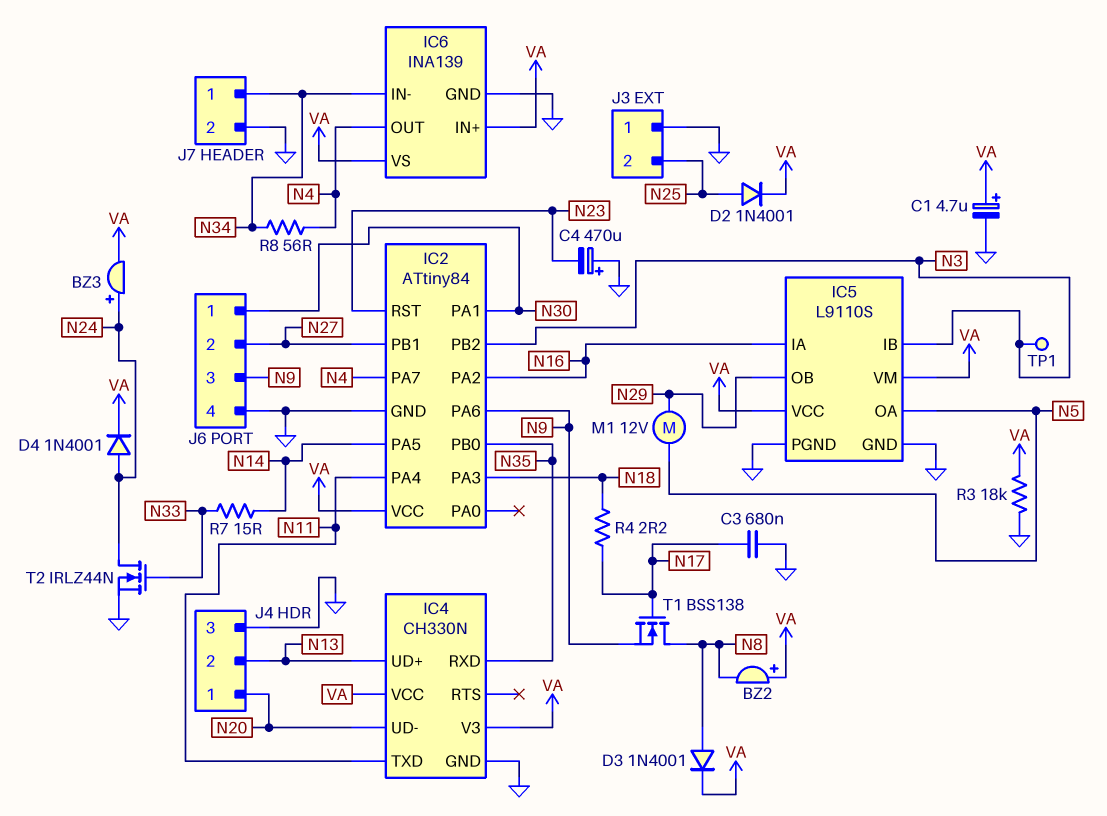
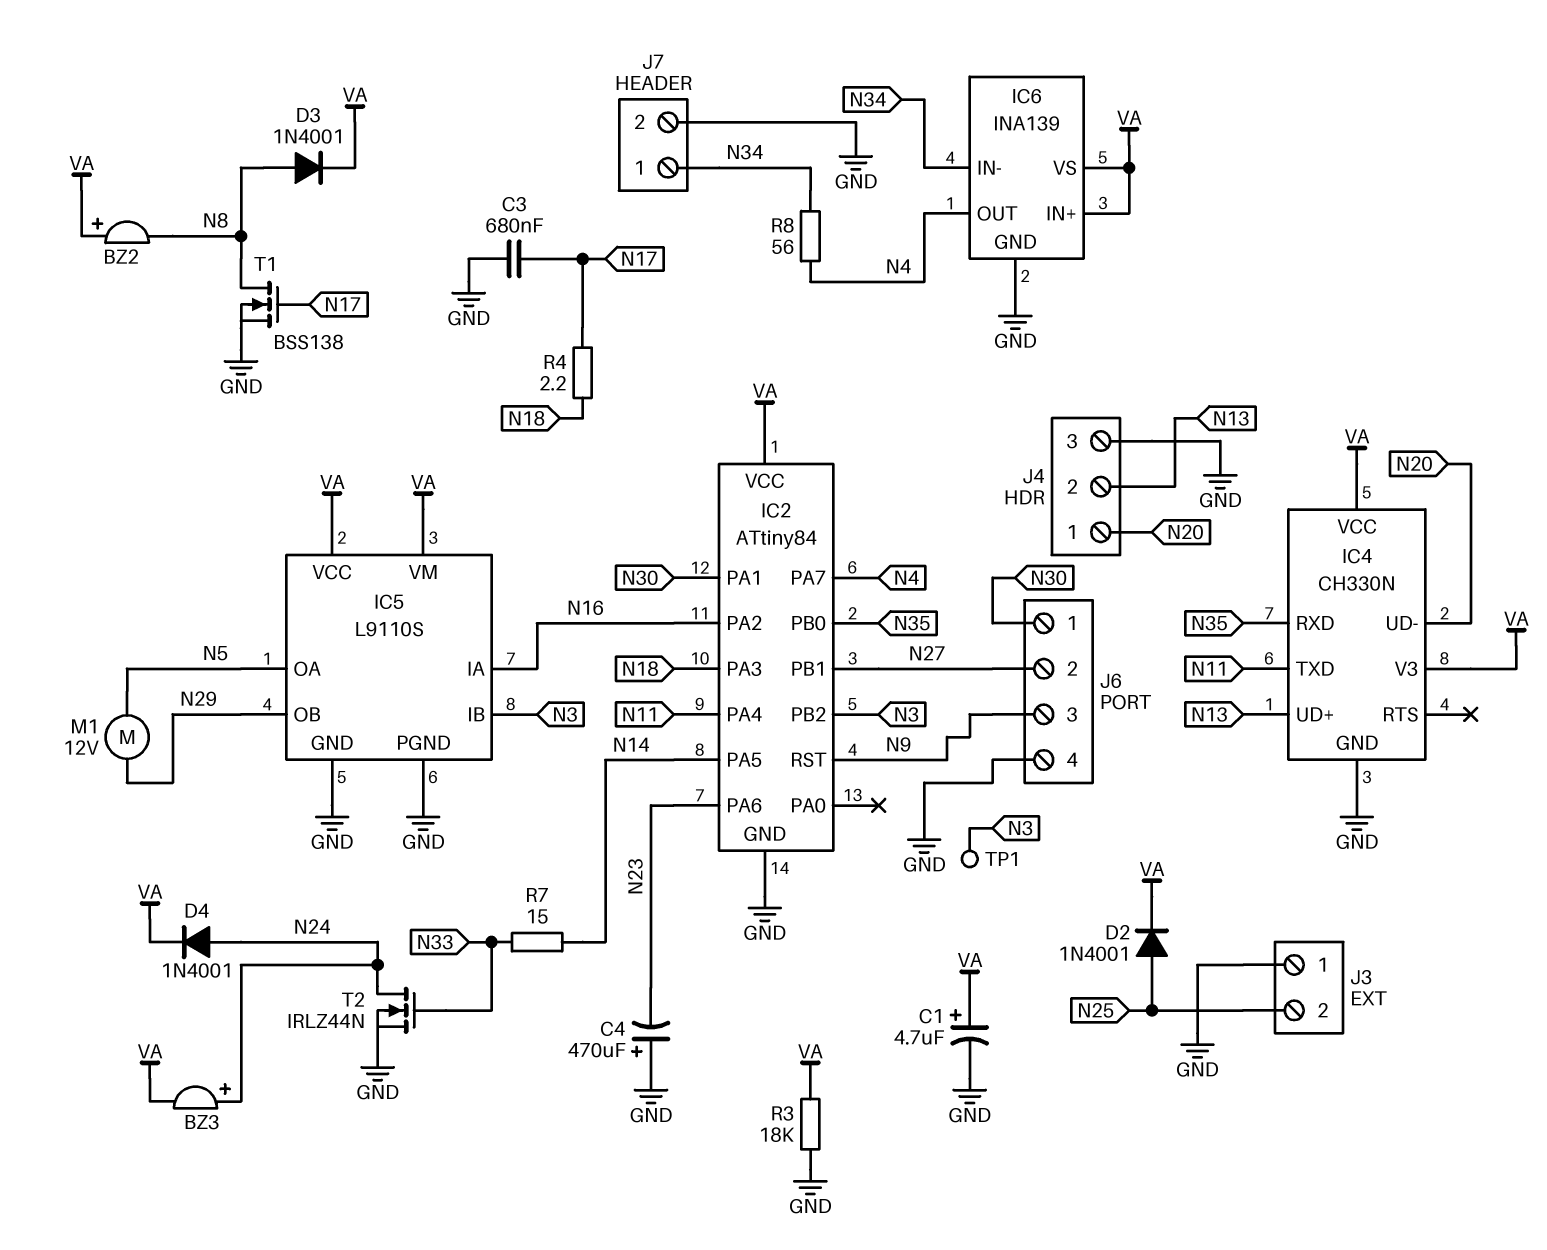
IC2 pin PA6: N9 -> N23
IC2 pin RST: N23 -> N9
T1: NMOS BSS138 (G N17, D N8, S N9) -> NMOS BSS138 (G N17, D N8, S GND)

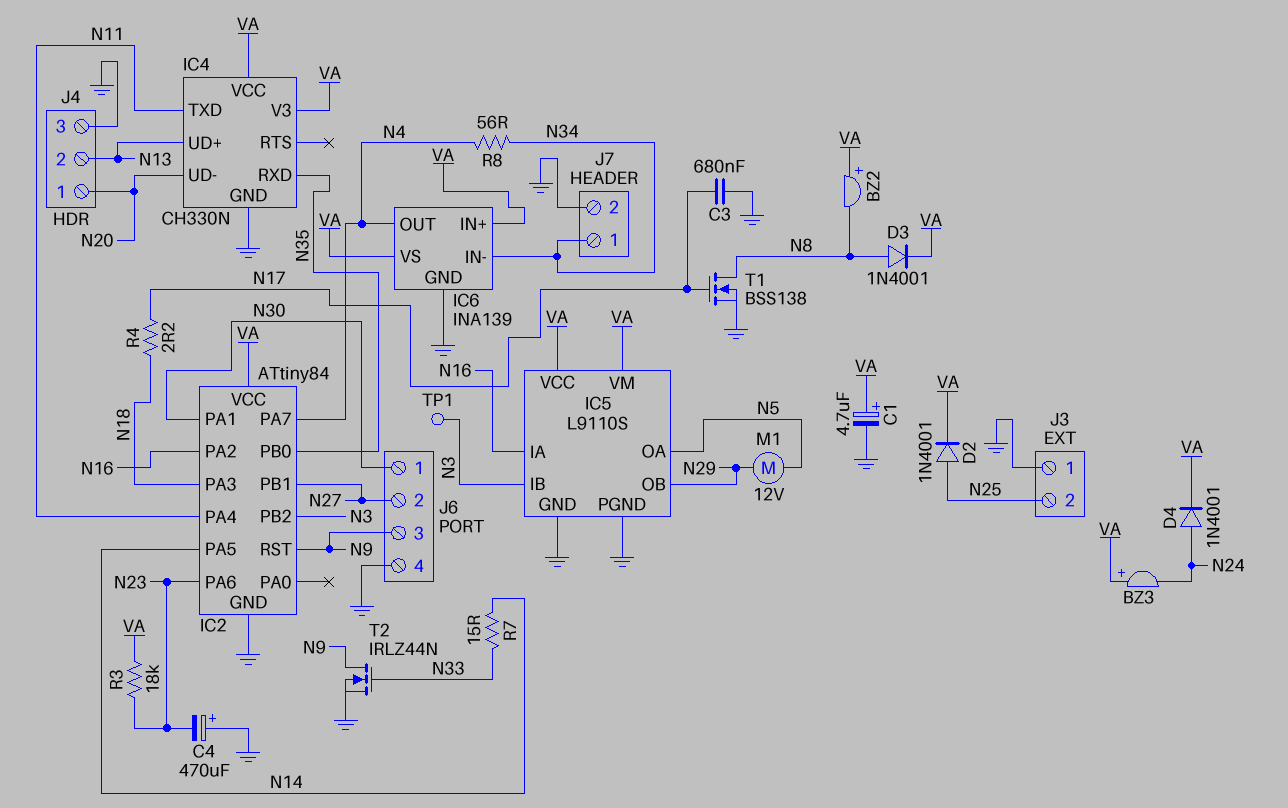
BZ3: buzzer (plus N24, minus VA) -> buzzer (plus VA, minus N24)
R3: 18k (GND, VA) -> 18k (N23, VA)
T2: NMOS IRLZ44N (G N33, D N24, S GND) -> NMOS IRLZ44N (G N33, D N9, S GND)

